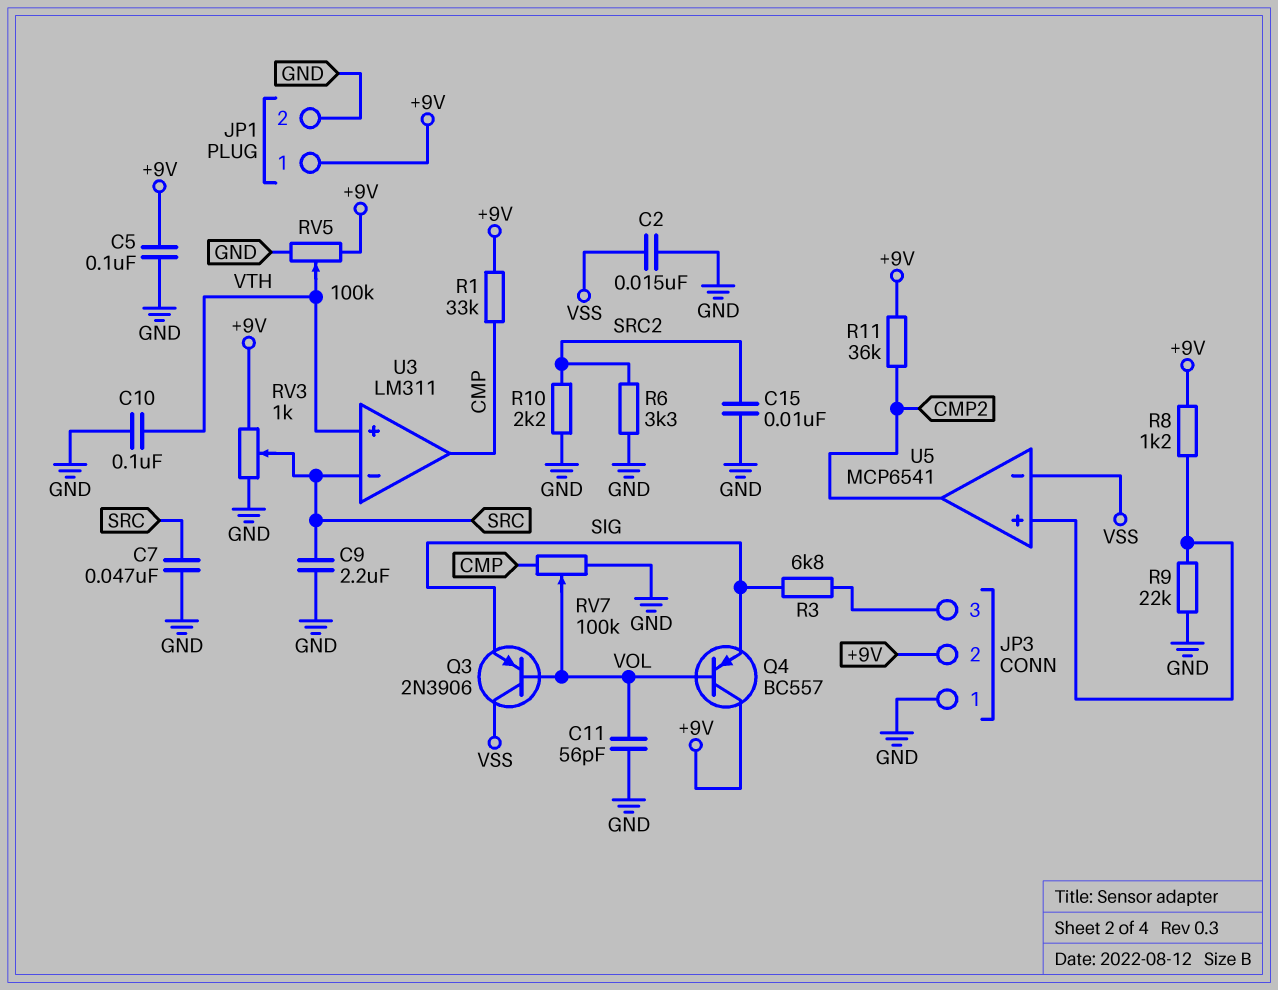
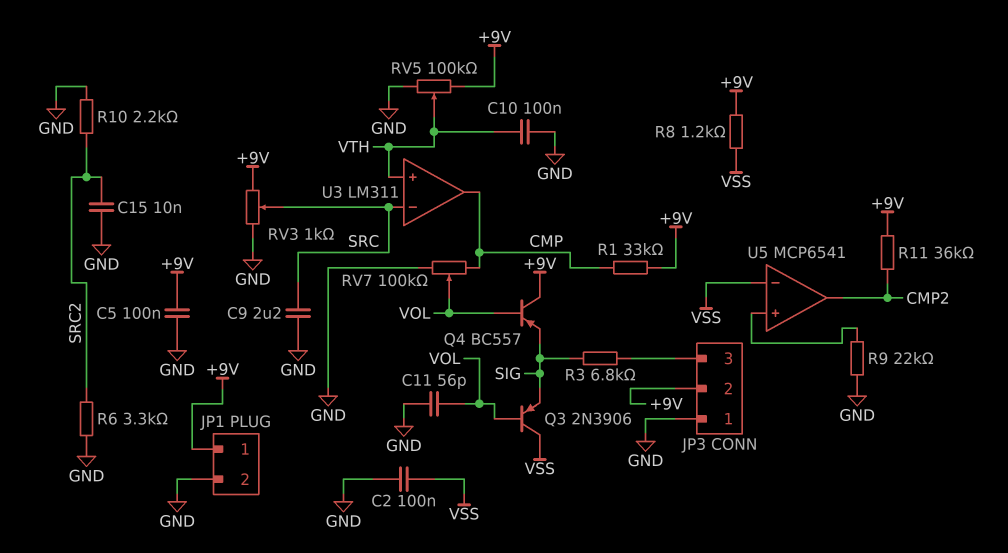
C2: 15nF (GND, VSS) -> 100nF (GND, VSS)
C7: 47nF (GND, SRC) -> none
R8: 1.2k (+9V, U5/in+) -> 1.2k (+9V, VSS)

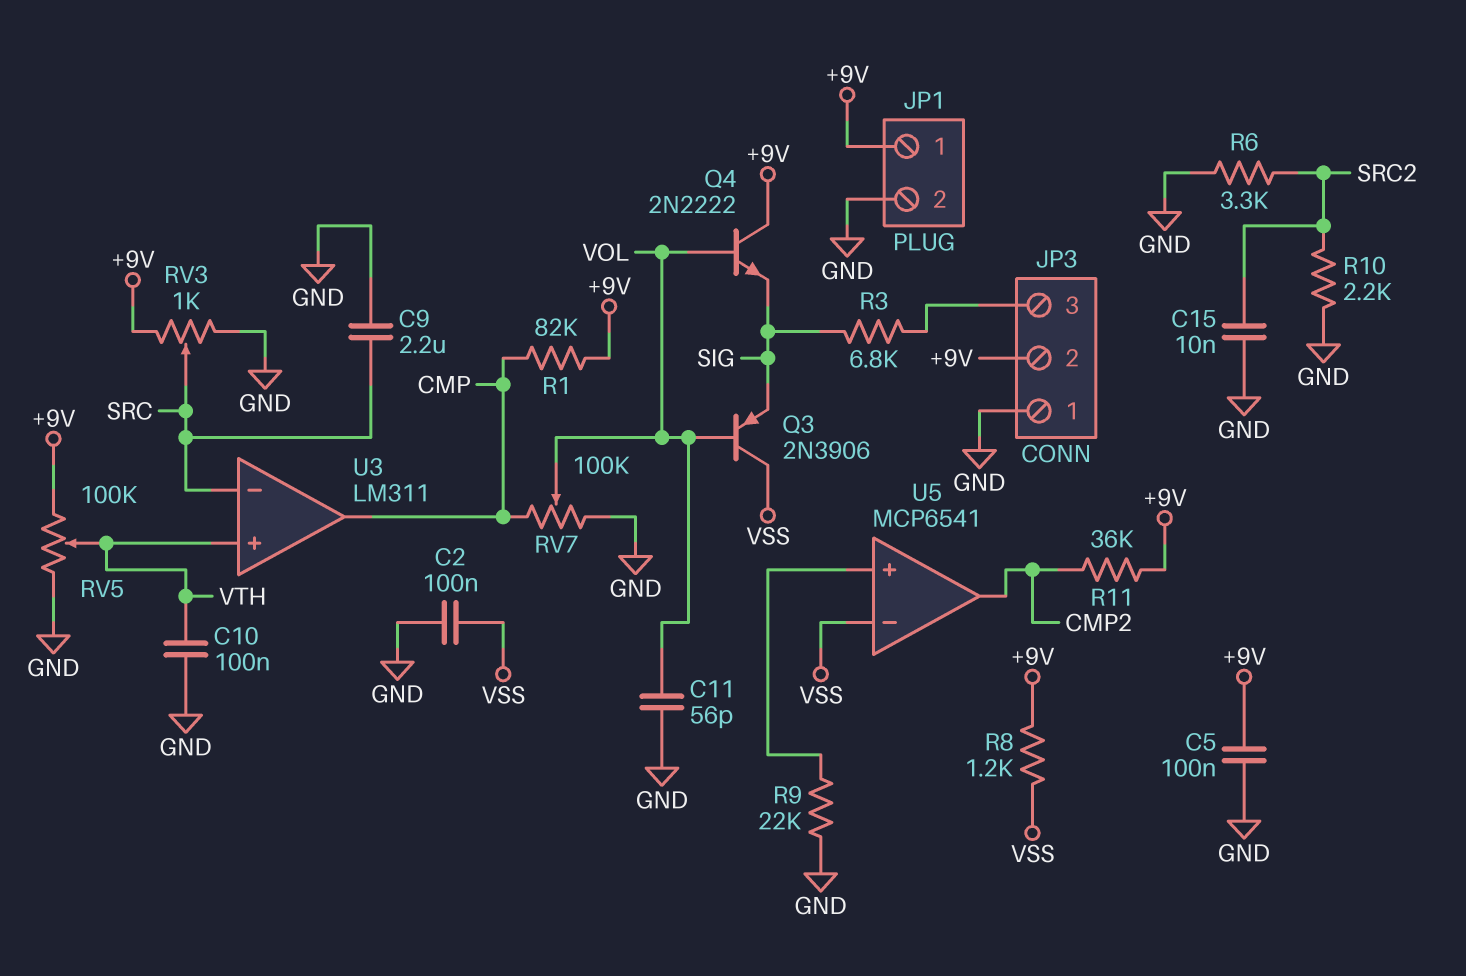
Q4: PNP BC557 (B VOL, C +9V, E SIG) -> NPN 2N2222 (B VOL, C +9V, E SIG)
R1: 33k (+9V, CMP) -> 82k (+9V, CMP)

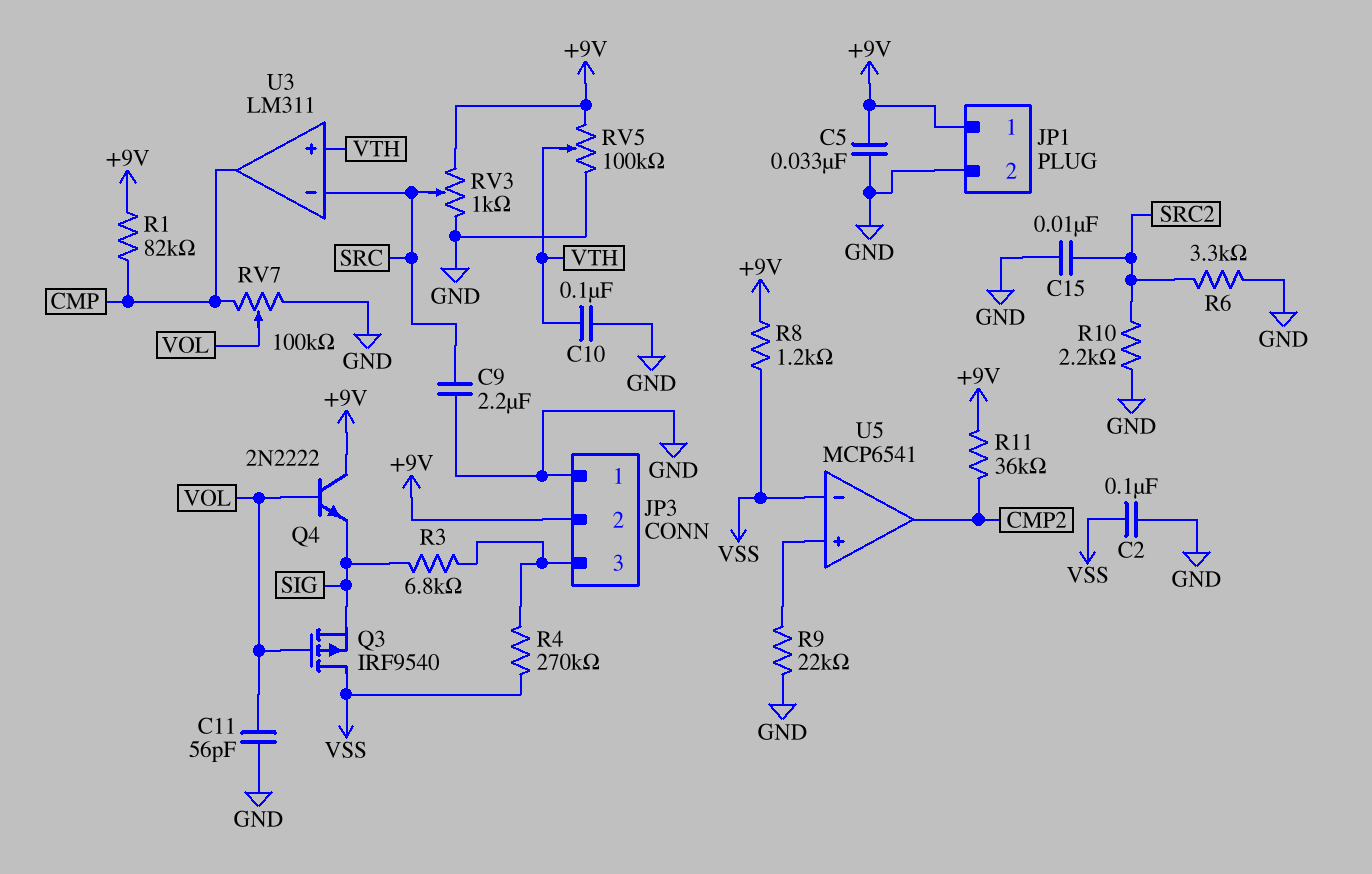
C5: 100nF (+9V, GND) -> 33nF (+9V, GND)
Q3: PNP 2N3906 (B VOL, C VSS, E SIG) -> PMOS IRF9540 (G VOL, D VSS, S SIG)
R4: none -> 270k (JP3/3, VSS)

